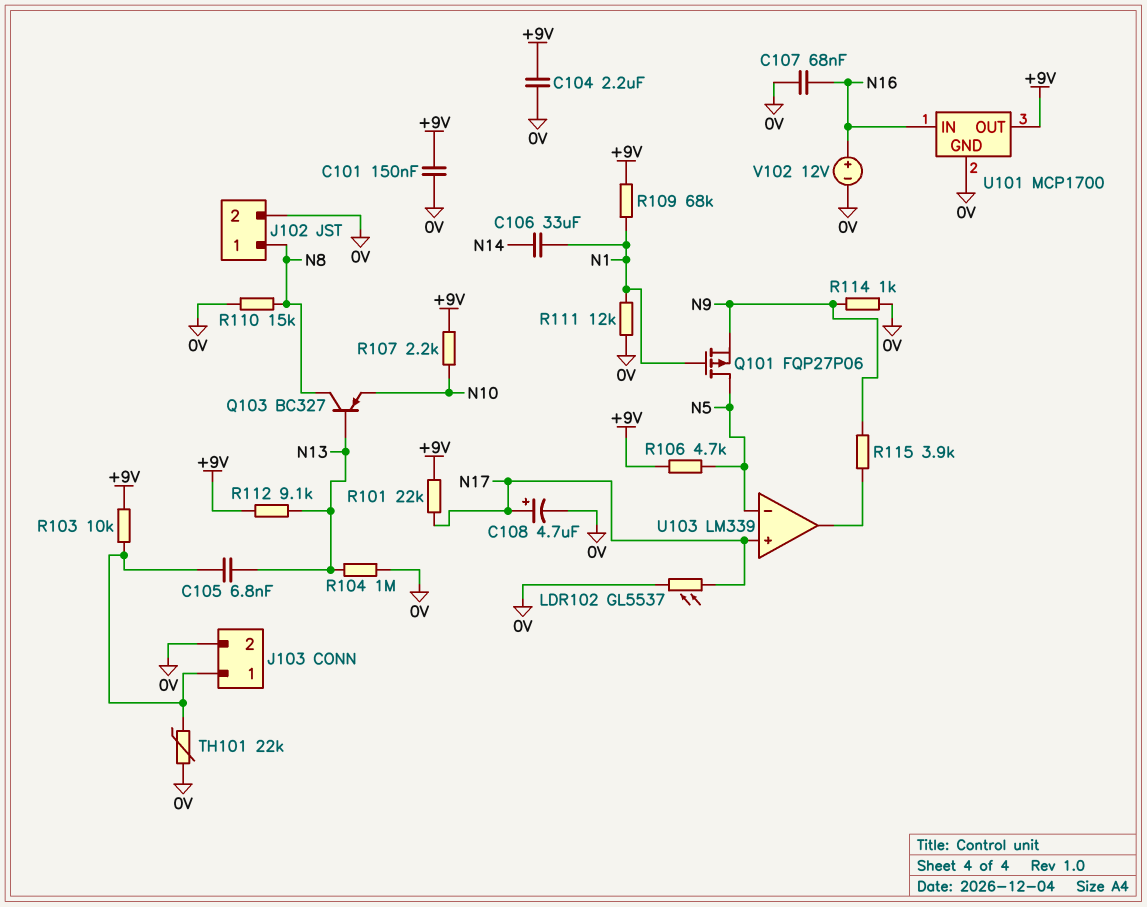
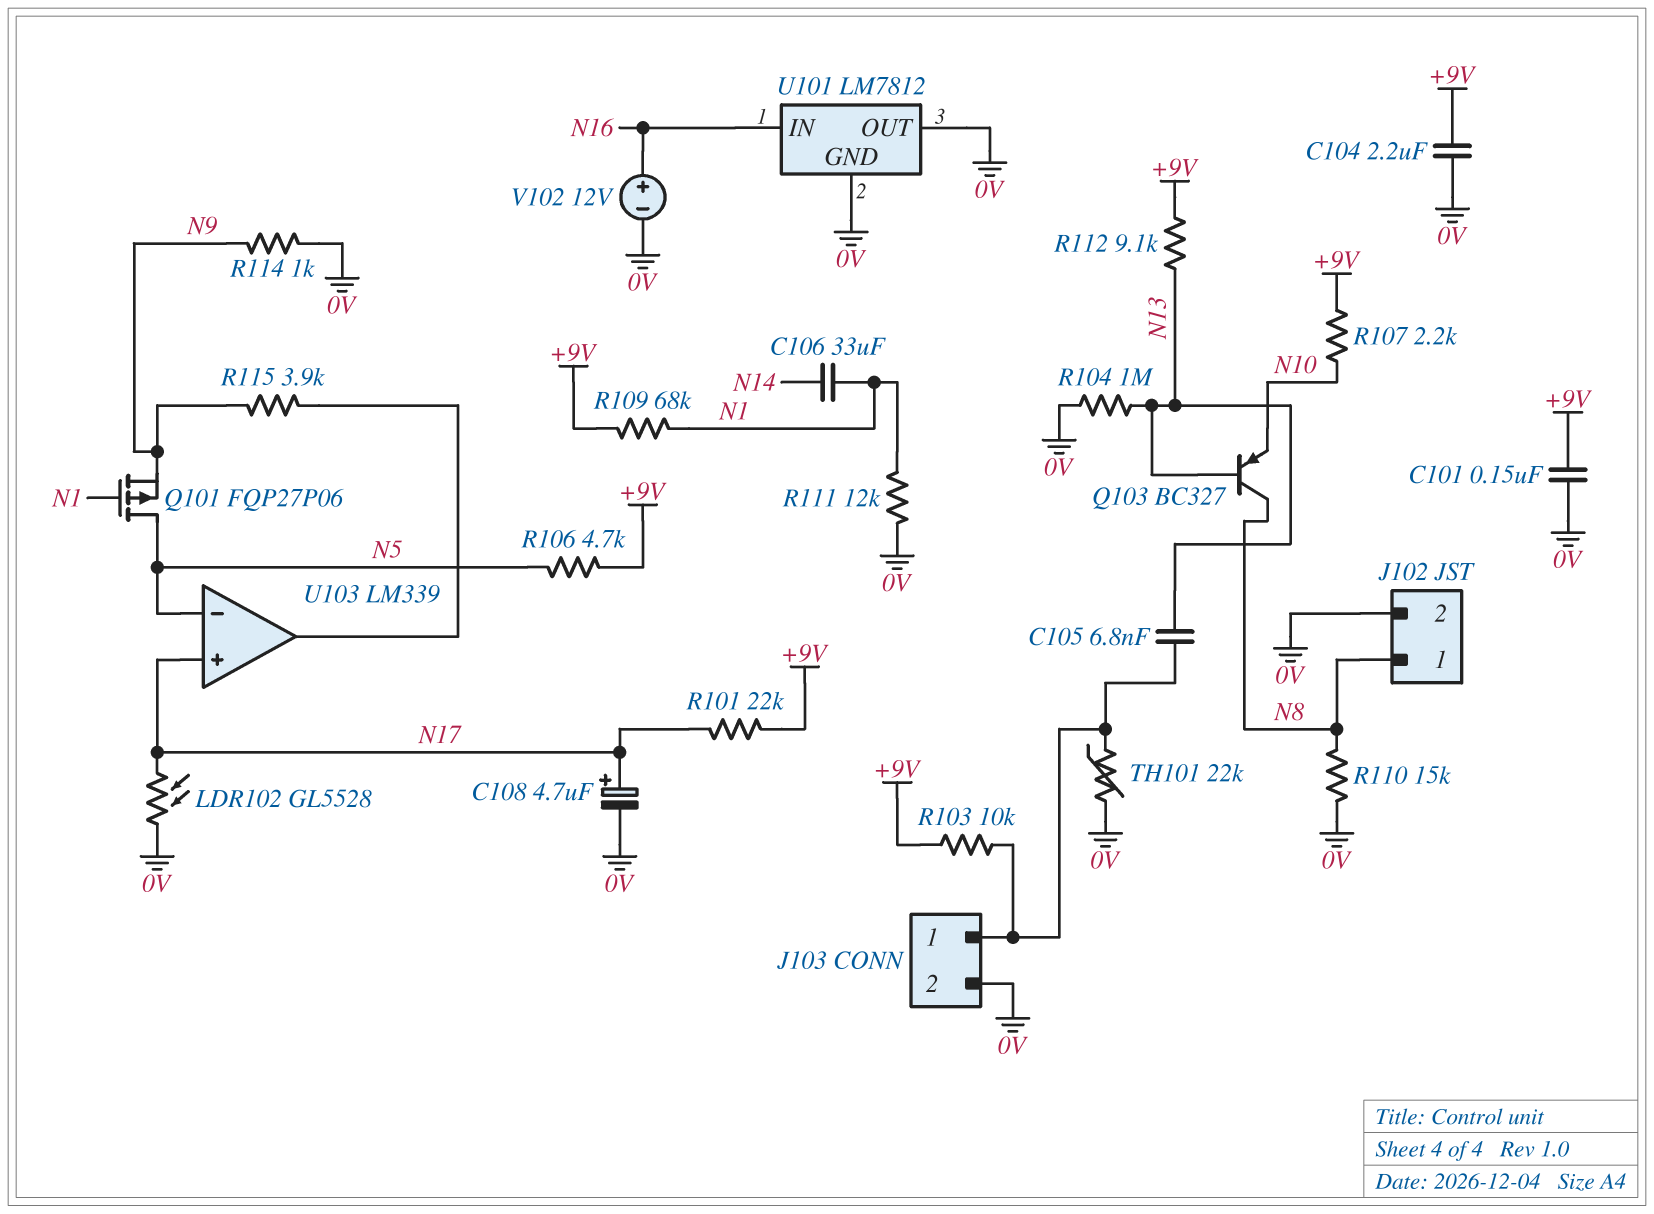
C107: 68nF (0V, N16) -> none
LDR102: GL5537 (0V, N17) -> GL5528 (0V, N17)
U101: MCP1700 -> LM7812
U101 pin OUT: +9V -> 0V

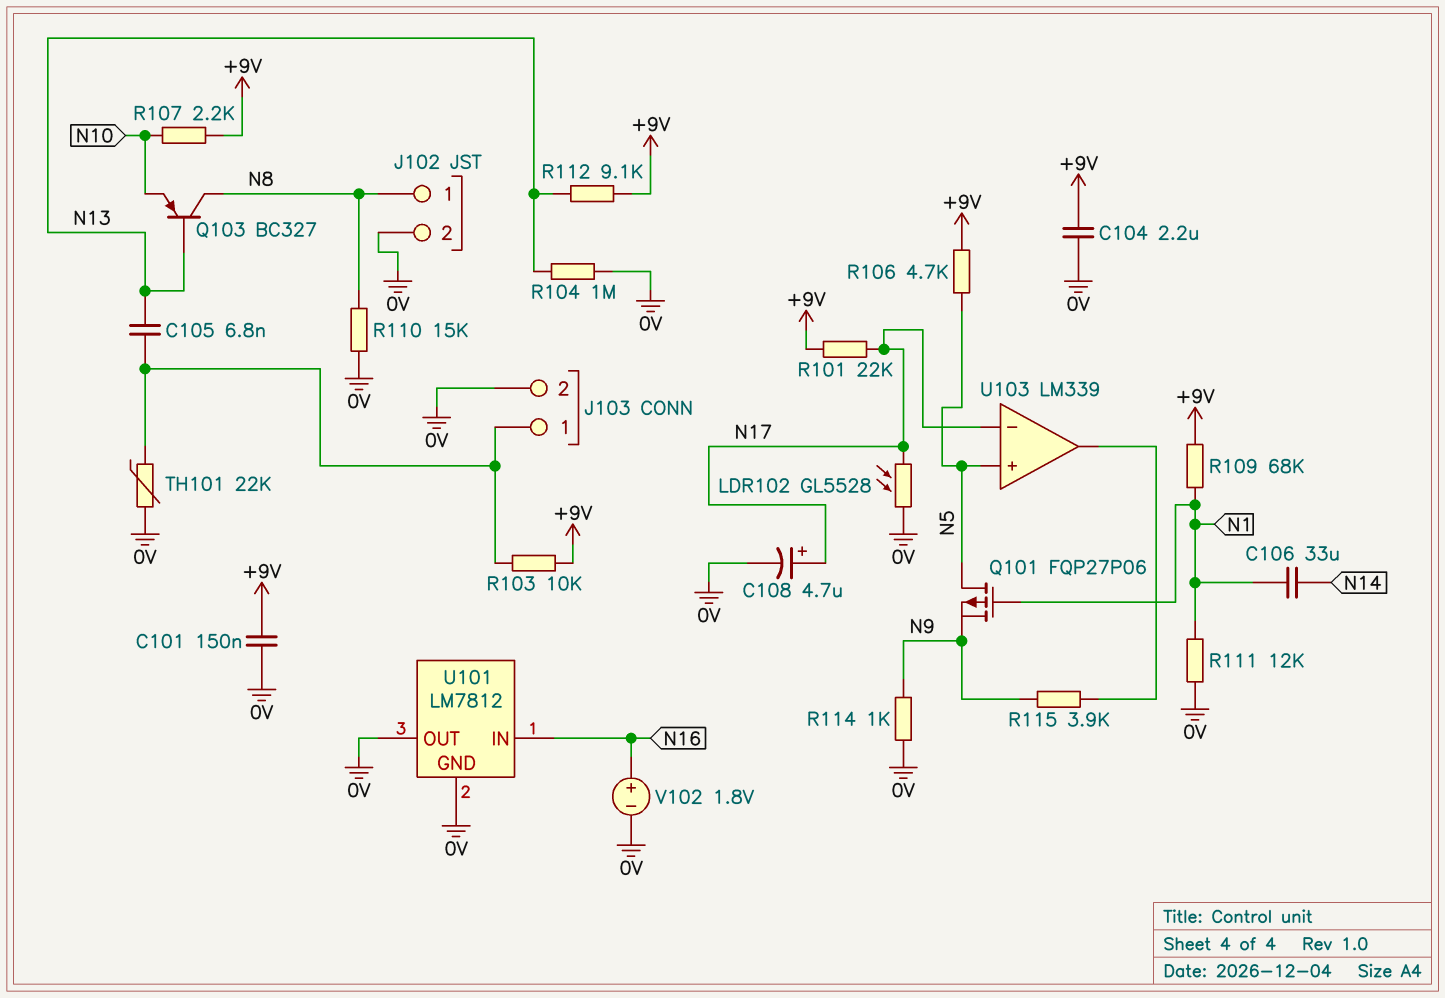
U103 pin in+: N17 -> N5
U103 pin in-: N5 -> N17
V102: 12V (plus N16, minus 0V) -> 1.8V (plus N16, minus 0V)

